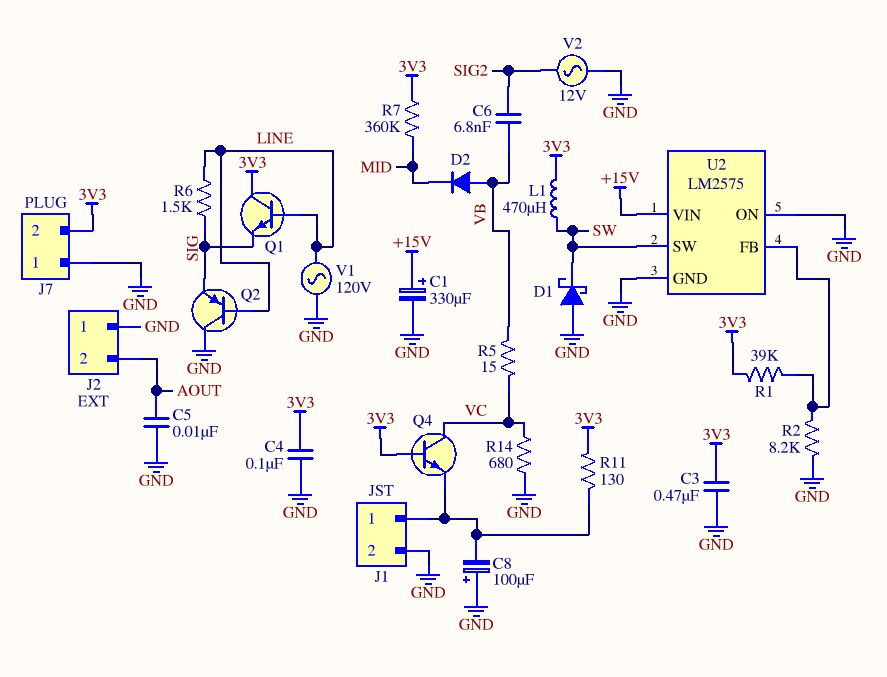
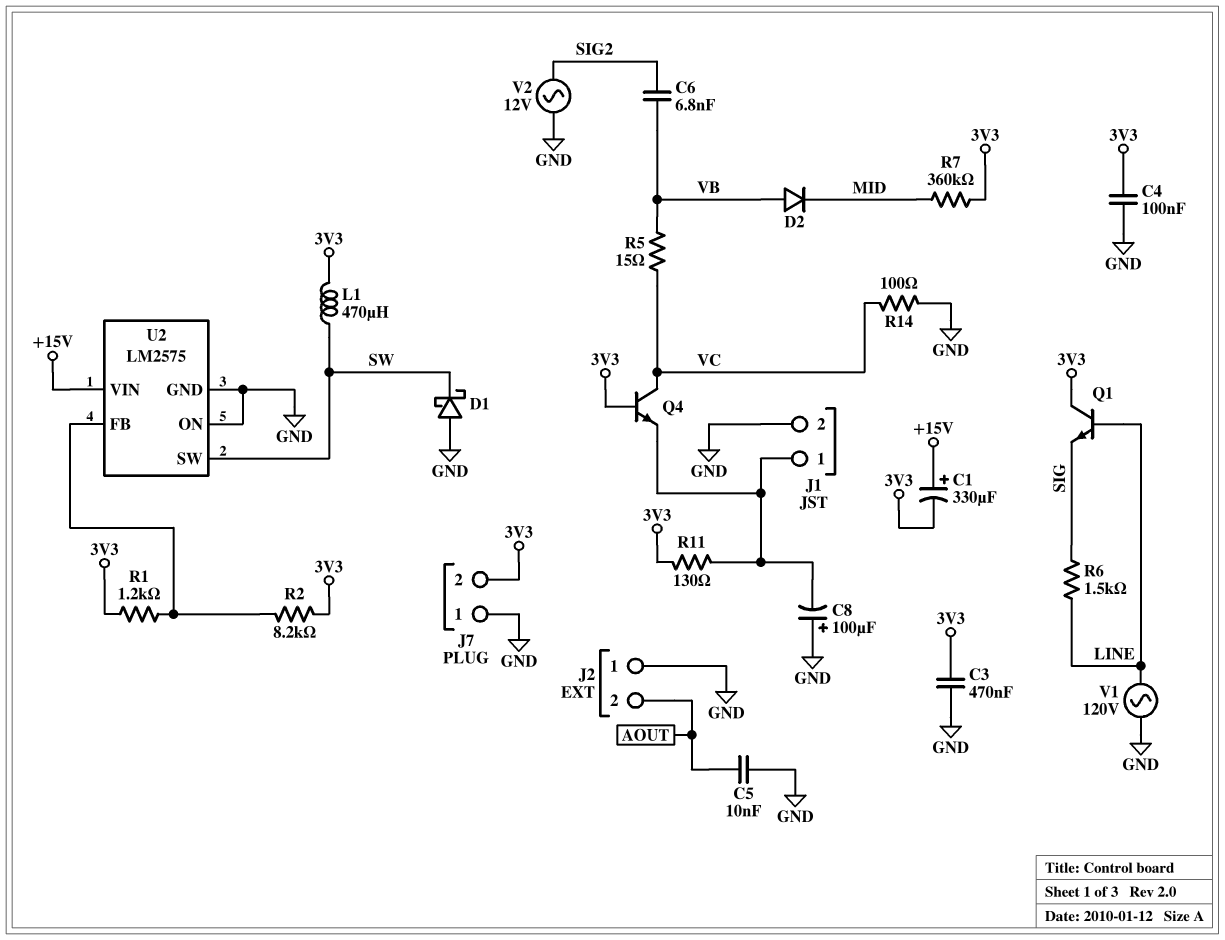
C1: 330uF (plus +15V, minus GND) -> 330uF (plus +15V, minus 3V3)
Q2: PNP (B LINE, C GND, E SIG) -> none
R1: 39k (3V3, U2/FB) -> 1.2k (3V3, U2/FB)
R2: 8.2k (GND, U2/FB) -> 8.2k (3V3, U2/FB)
R14: 680 (GND, VC) -> 100 (GND, VC)

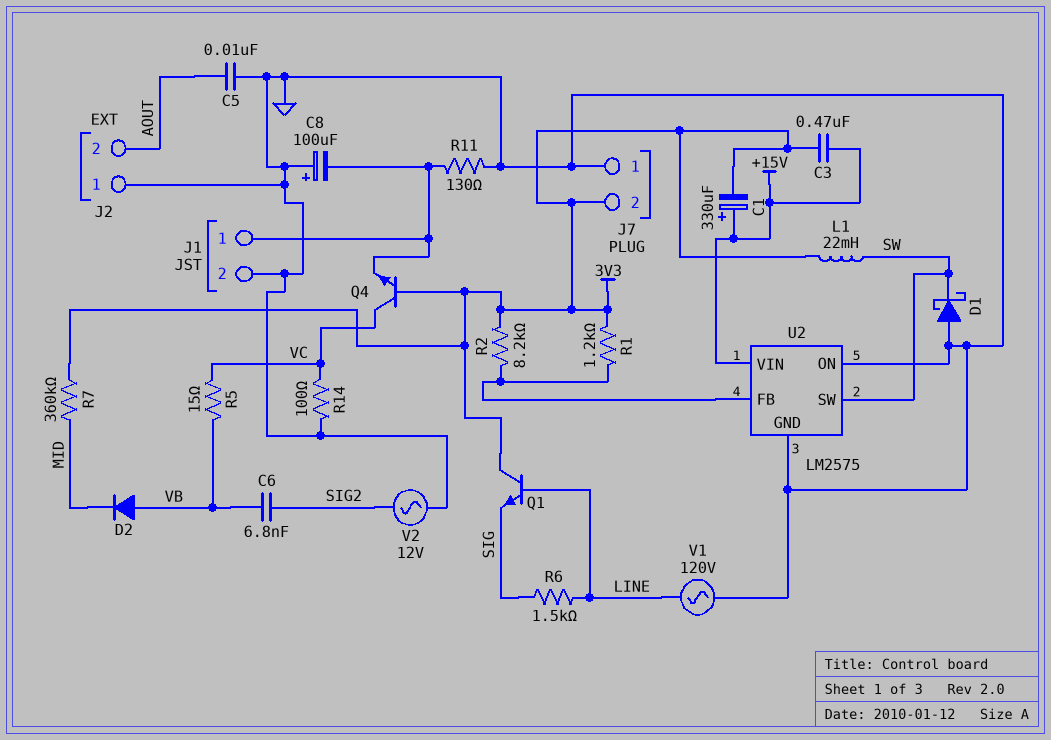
C3: 470nF (3V3, GND) -> 470nF (+15V, 3V3)
C4: 100nF (3V3, GND) -> none
L1: 470uH (3V3, SW) -> 22mH (3V3, SW)
R11: 130 (3V3, J1/1) -> 130 (GND, J1/1)

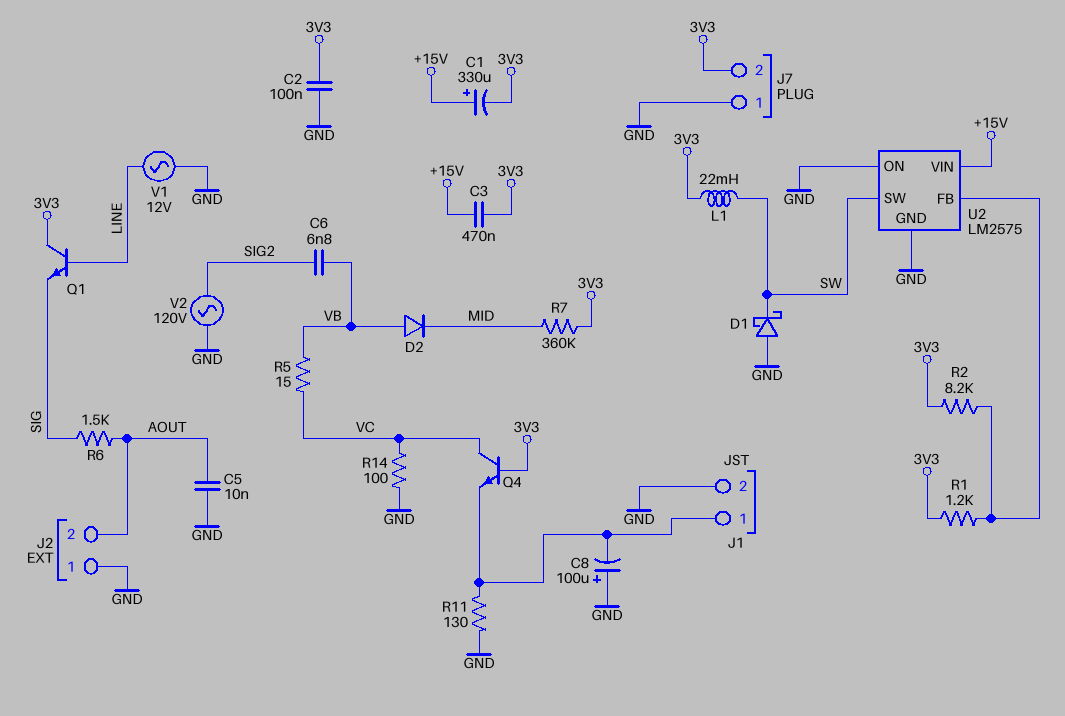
C2: none -> 100nF (3V3, GND)
R6: 1.5k (LINE, SIG) -> 1.5k (AOUT, SIG)
V1: AC 120V (GND, LINE) -> AC 12V (GND, LINE)
V2: AC 12V (GND, SIG2) -> AC 120V (GND, SIG2)

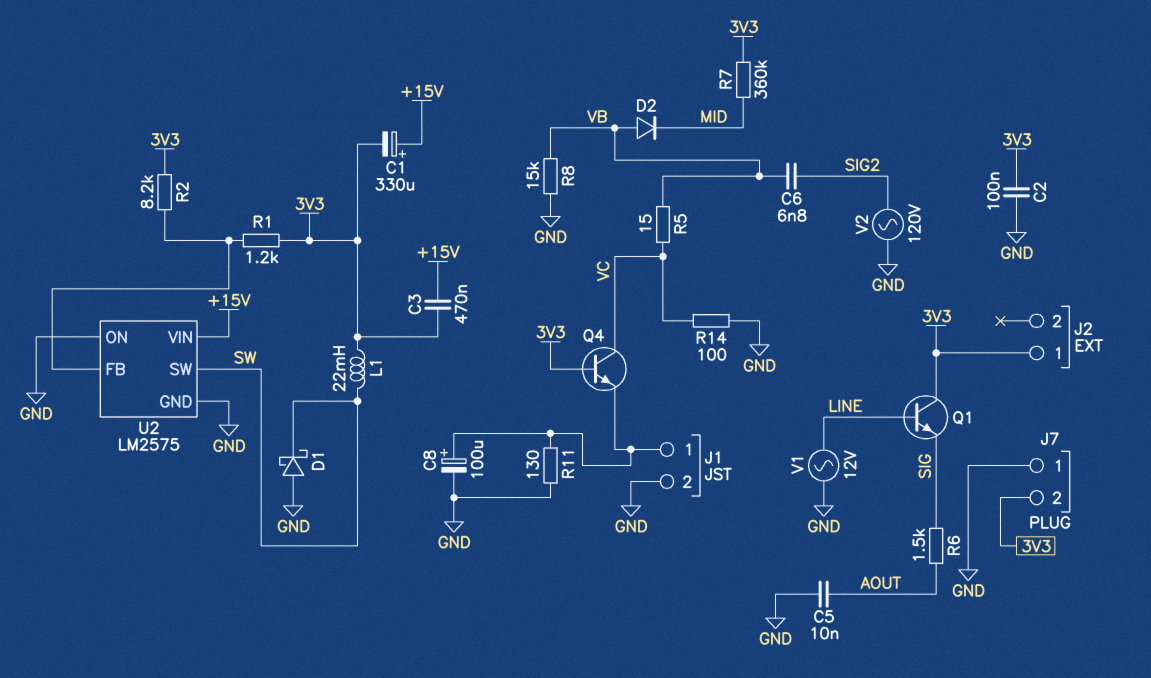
C8: 100uF (plus GND, minus J1/1) -> 100uF (plus J1/1, minus GND)
J2 pin 1: GND -> 3V3
J2 pin 2: AOUT -> none
R8: none -> 15k (GND, VB)

